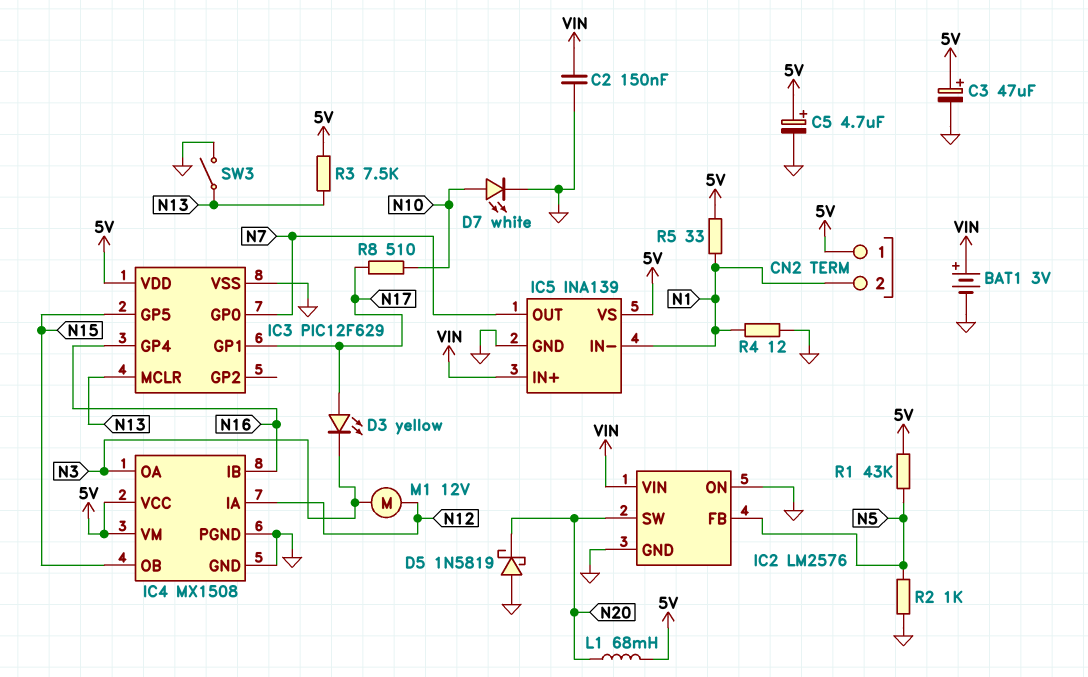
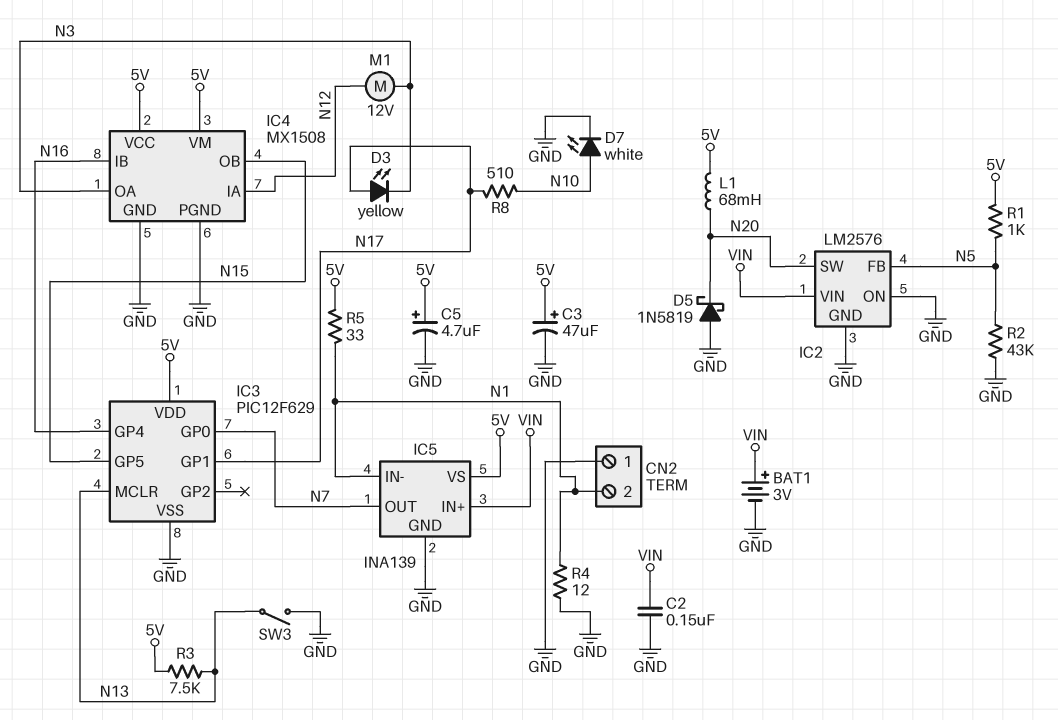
CN2 pin 1: 5V -> GND
R1: 43k (5V, N5) -> 1k (5V, N5)
R2: 1k (GND, N5) -> 43k (GND, N5)

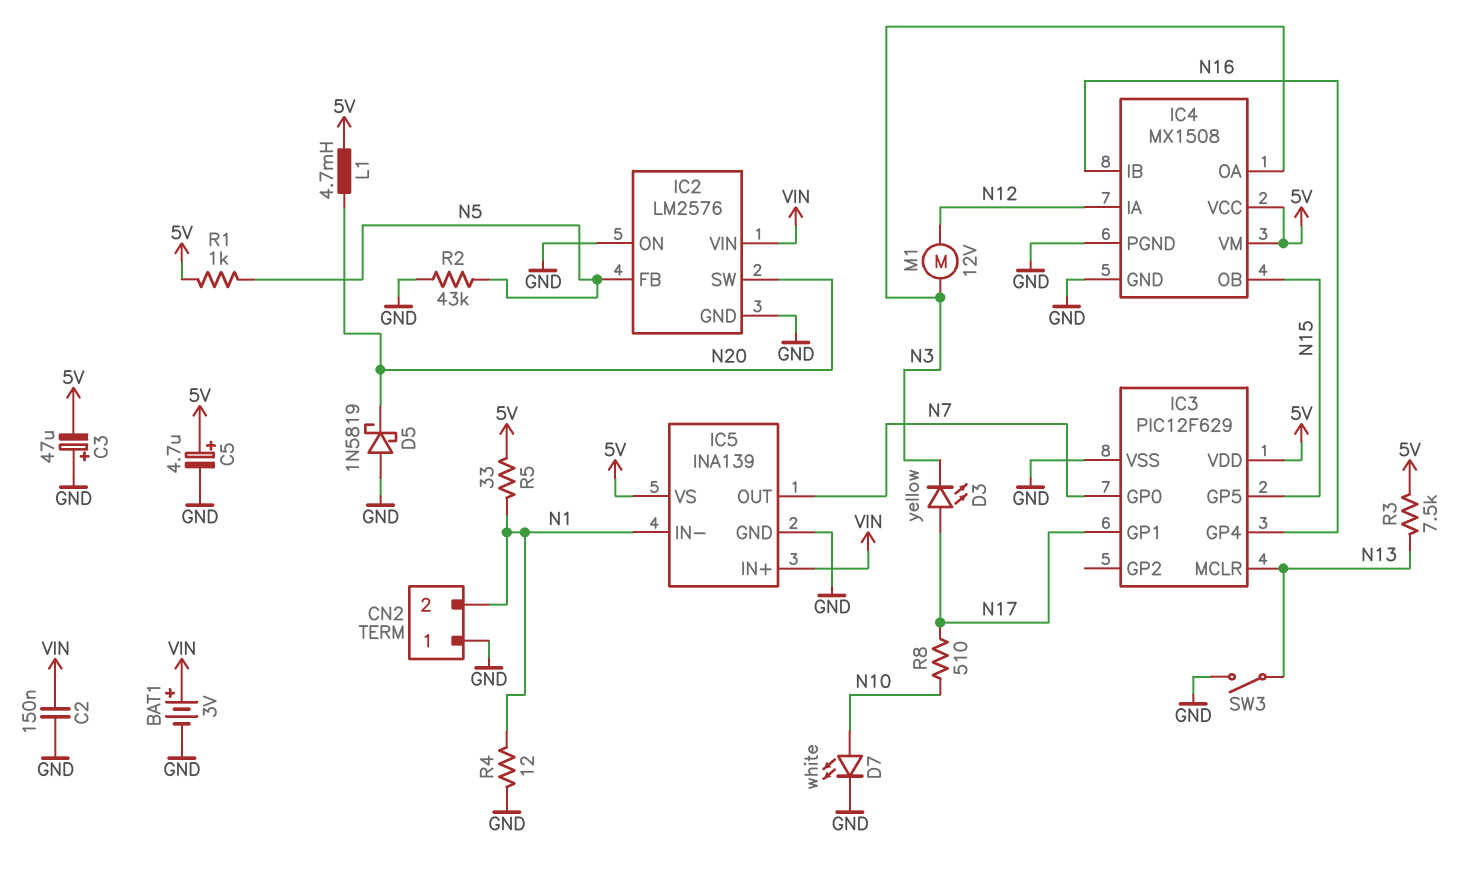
C3: 47uF (plus 5V, minus GND) -> 47uF (plus GND, minus 5V)
L1: 68mH (5V, N20) -> 4.7mH (5V, N20)

